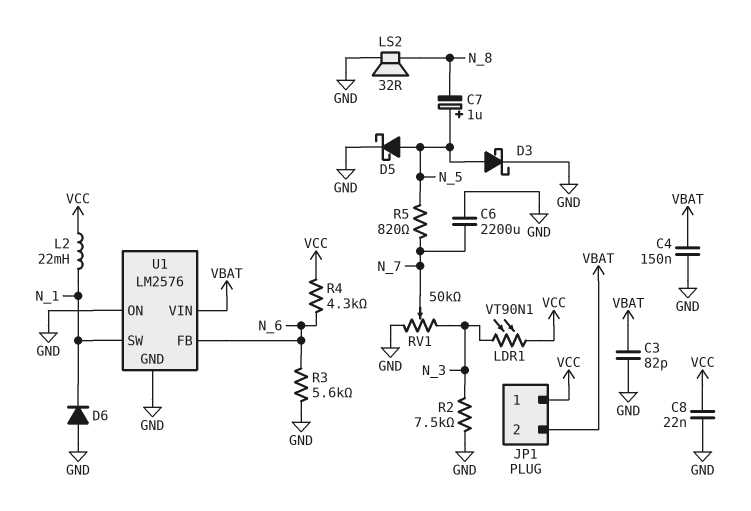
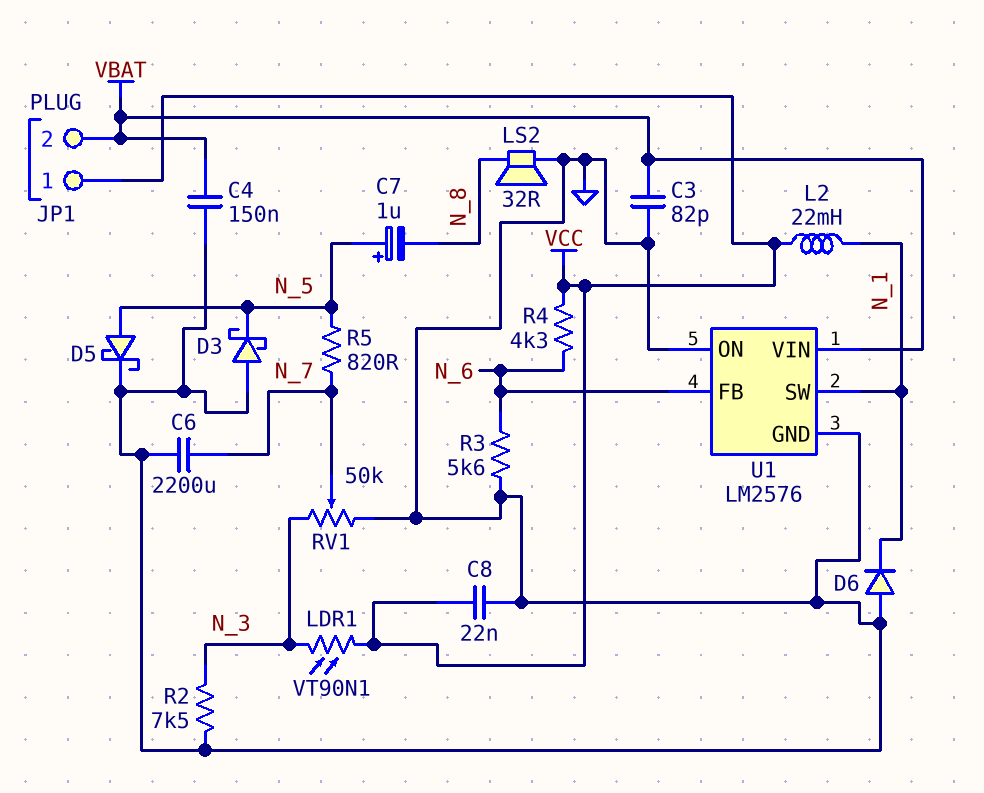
D3: schottky (A N_5, K GND) -> schottky (A GND, K N_5)

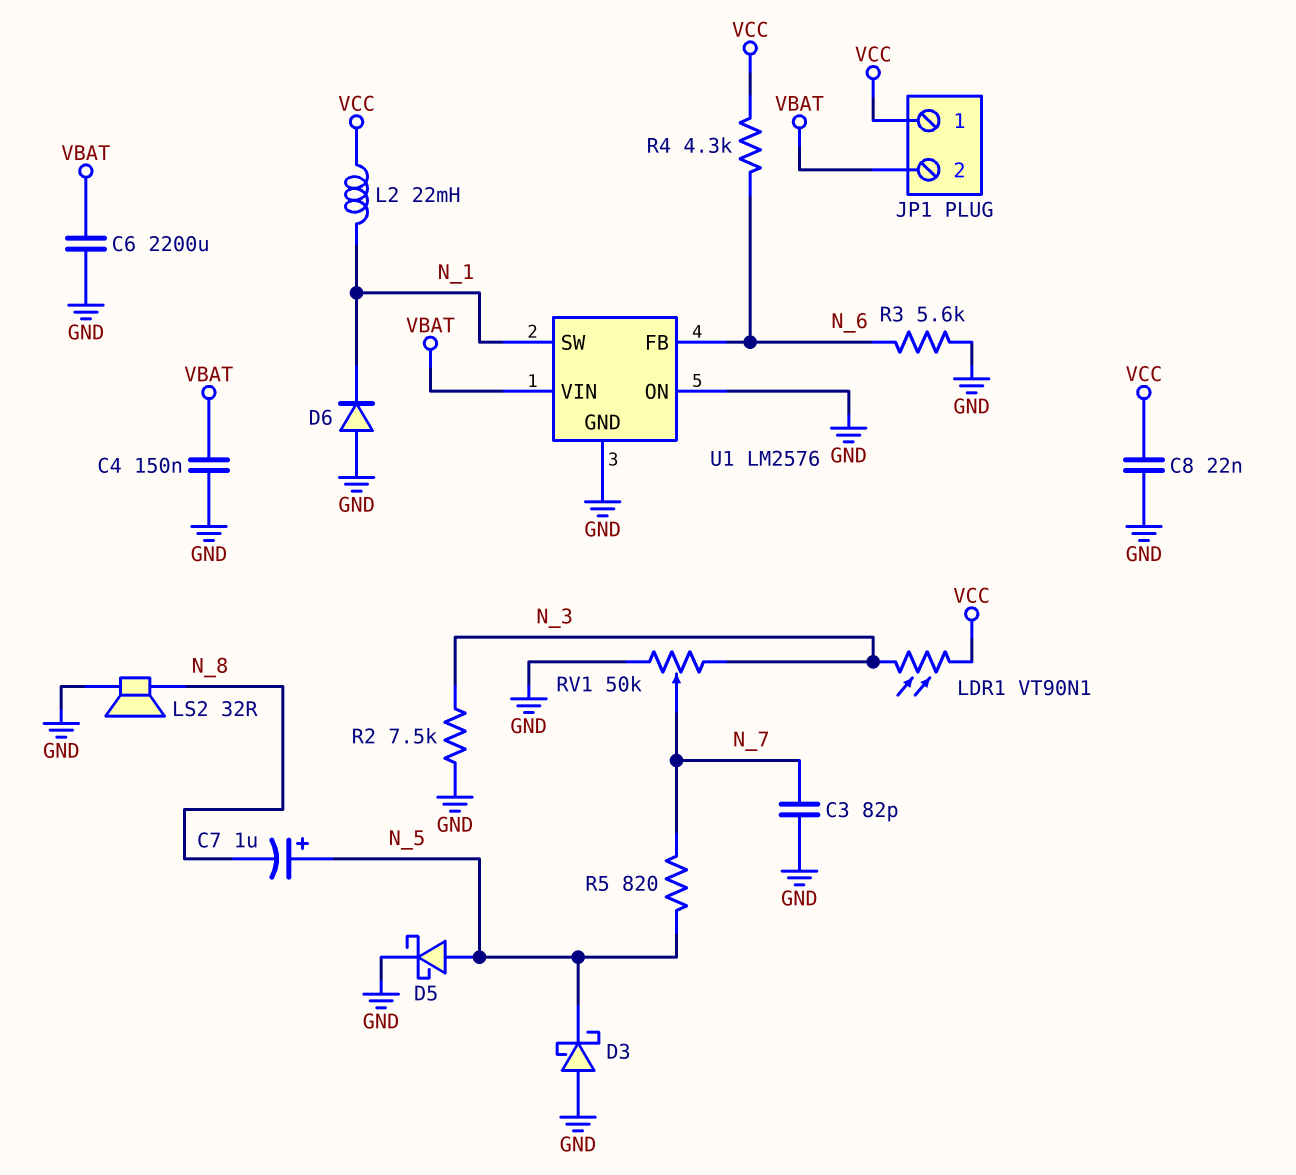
C3: 82pF (GND, VBAT) -> 82pF (GND, N_7)
C6: 2200uF (GND, N_7) -> 2200uF (GND, VBAT)

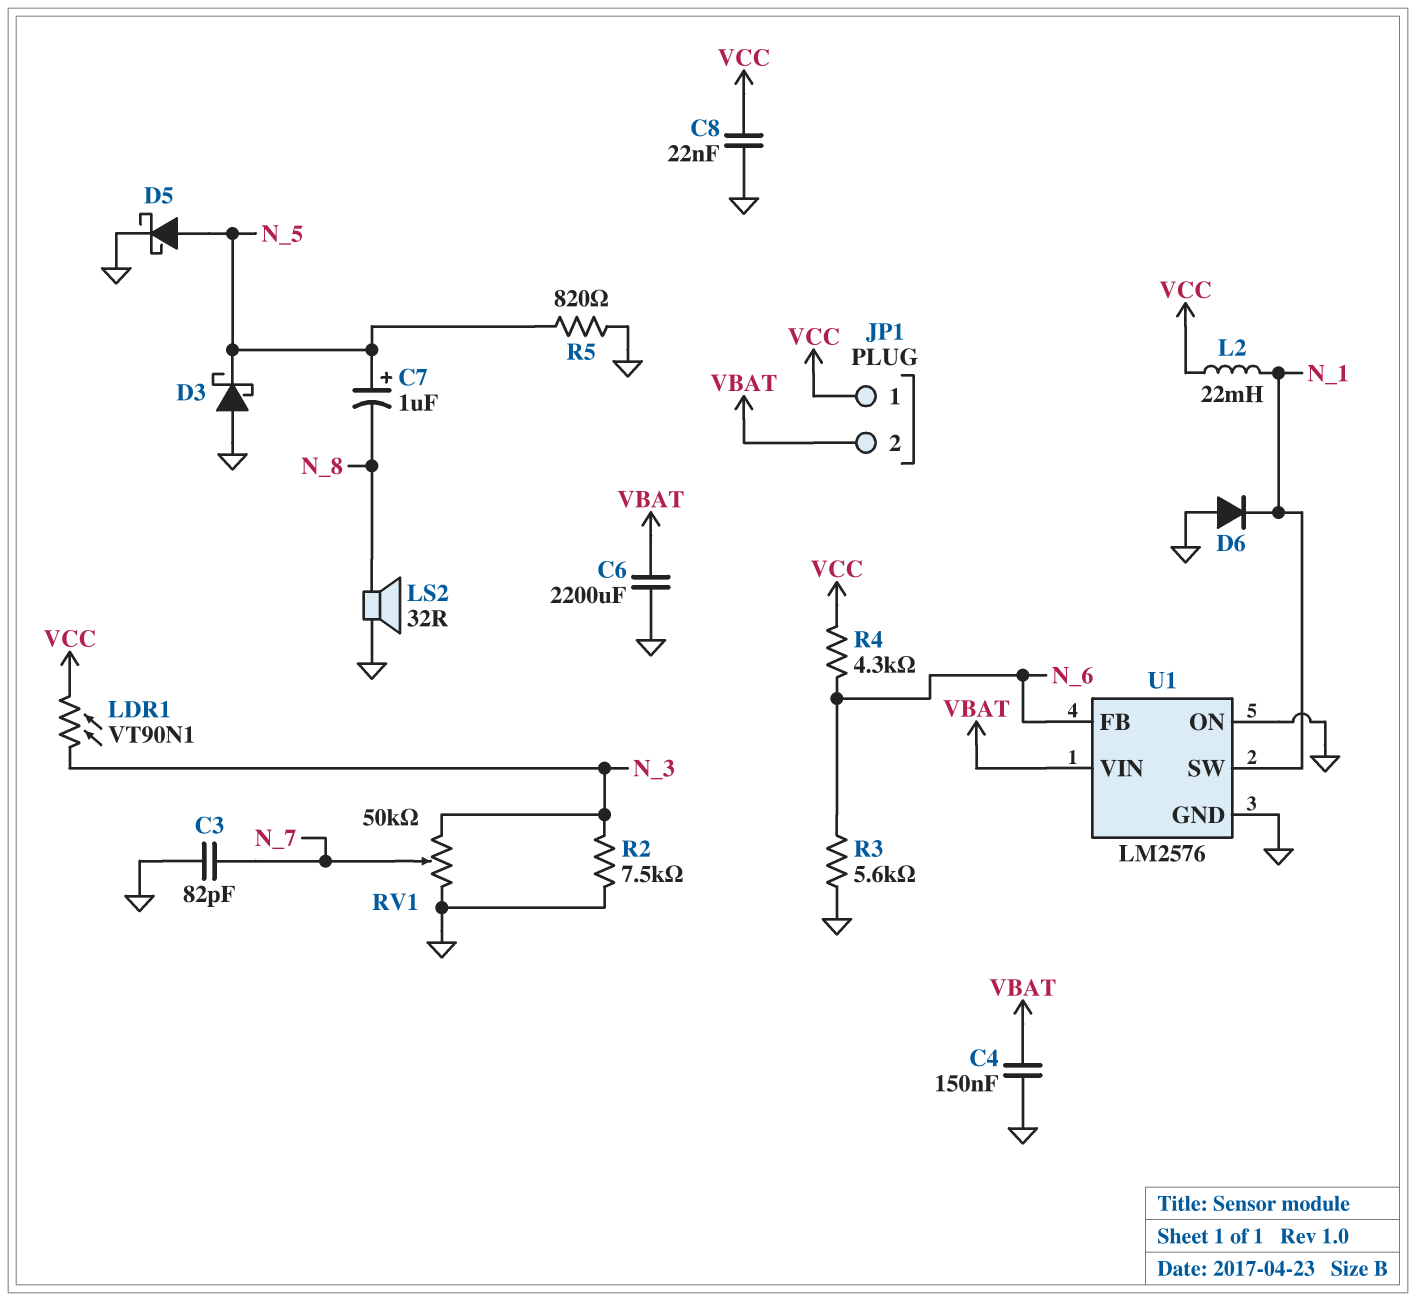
R5: 820 (N_5, N_7) -> 820 (GND, N_5)

